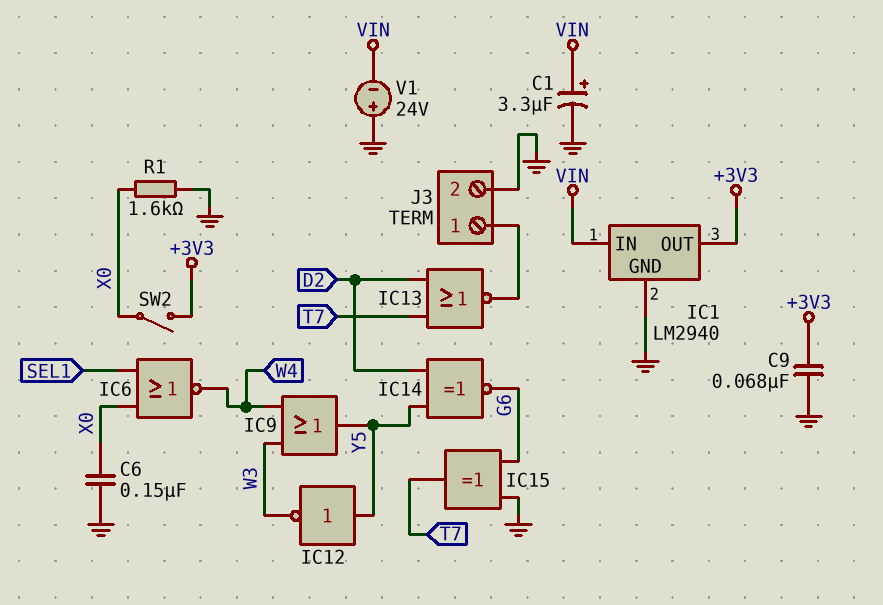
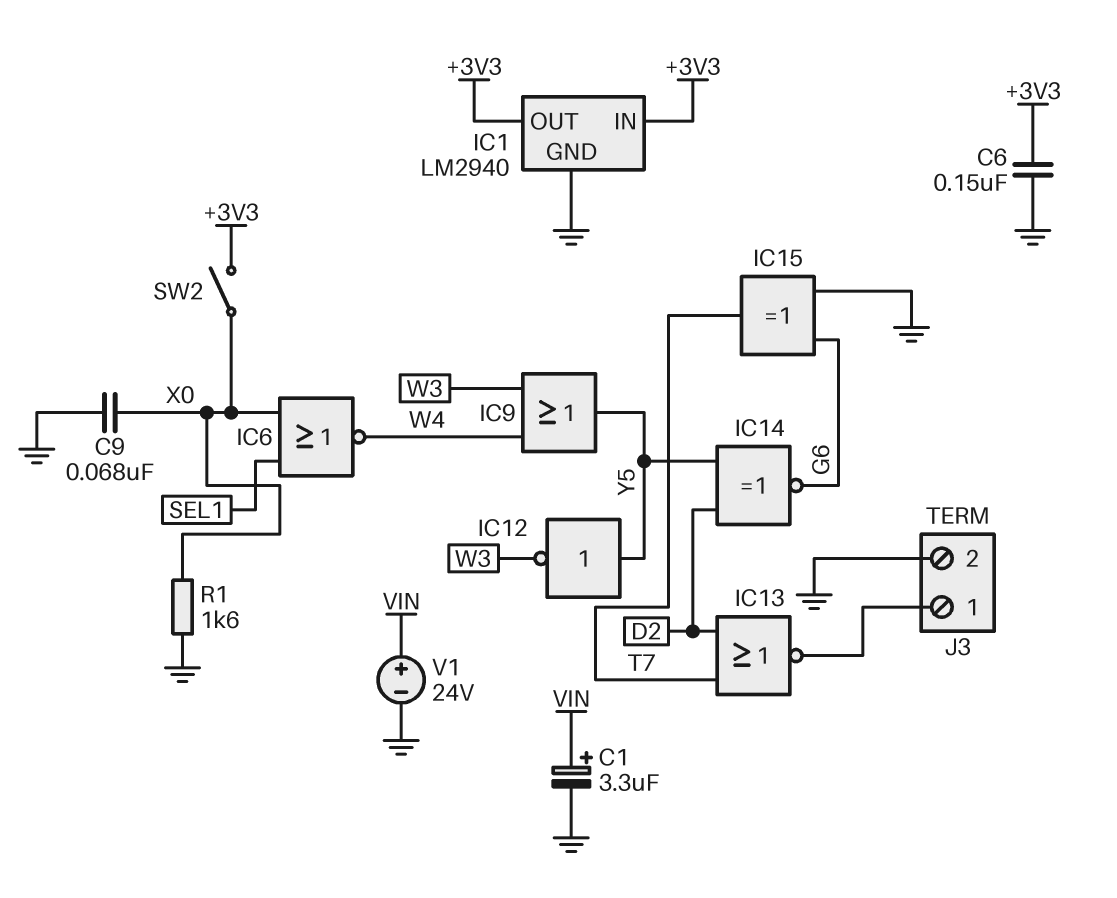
C6: 150nF (GND, X0) -> 150nF (+3V3, GND)
C9: 68nF (+3V3, GND) -> 68nF (GND, X0)
IC1 pin IN: VIN -> +3V3
V1: 24V (plus GND, minus VIN) -> 24V (plus VIN, minus GND)

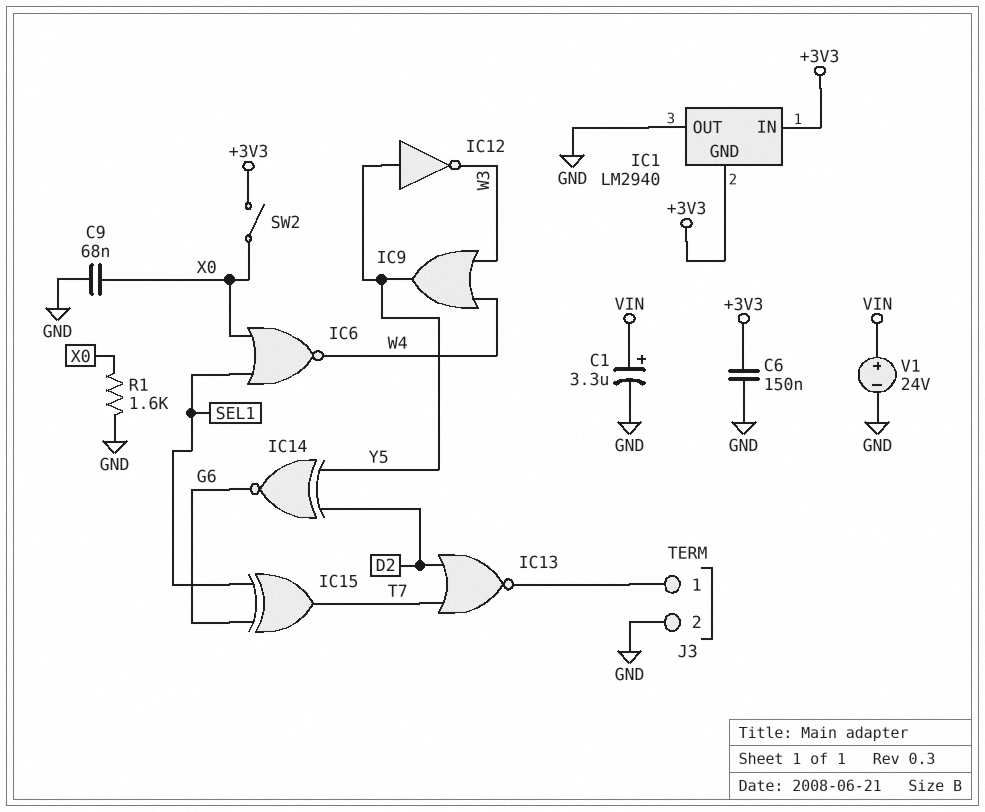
IC1 pin GND: GND -> +3V3
IC1 pin OUT: +3V3 -> GND
IC15: XOR (in G6, in GND, out T7) -> XOR (in G6, in SEL1, out T7)

